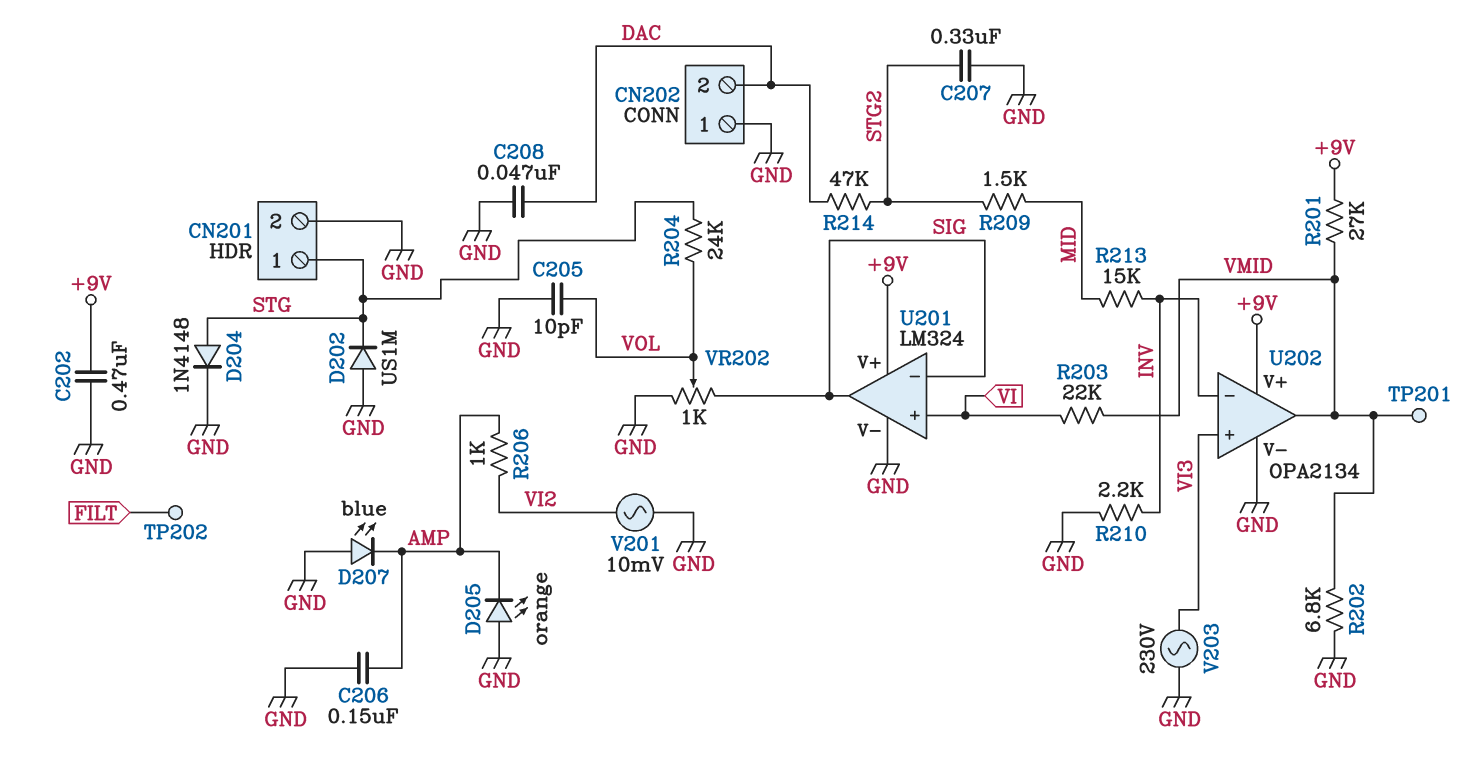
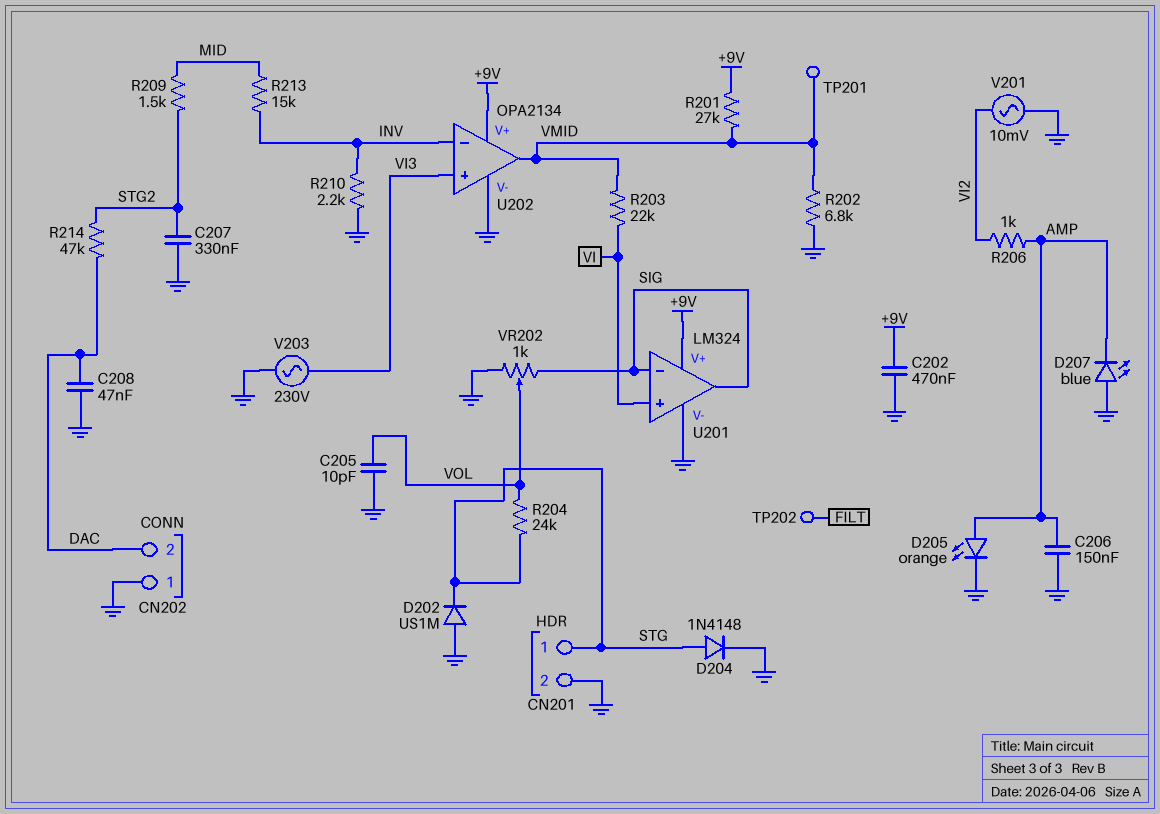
D205: LED orange (A GND, K AMP) -> LED orange (A AMP, K GND)

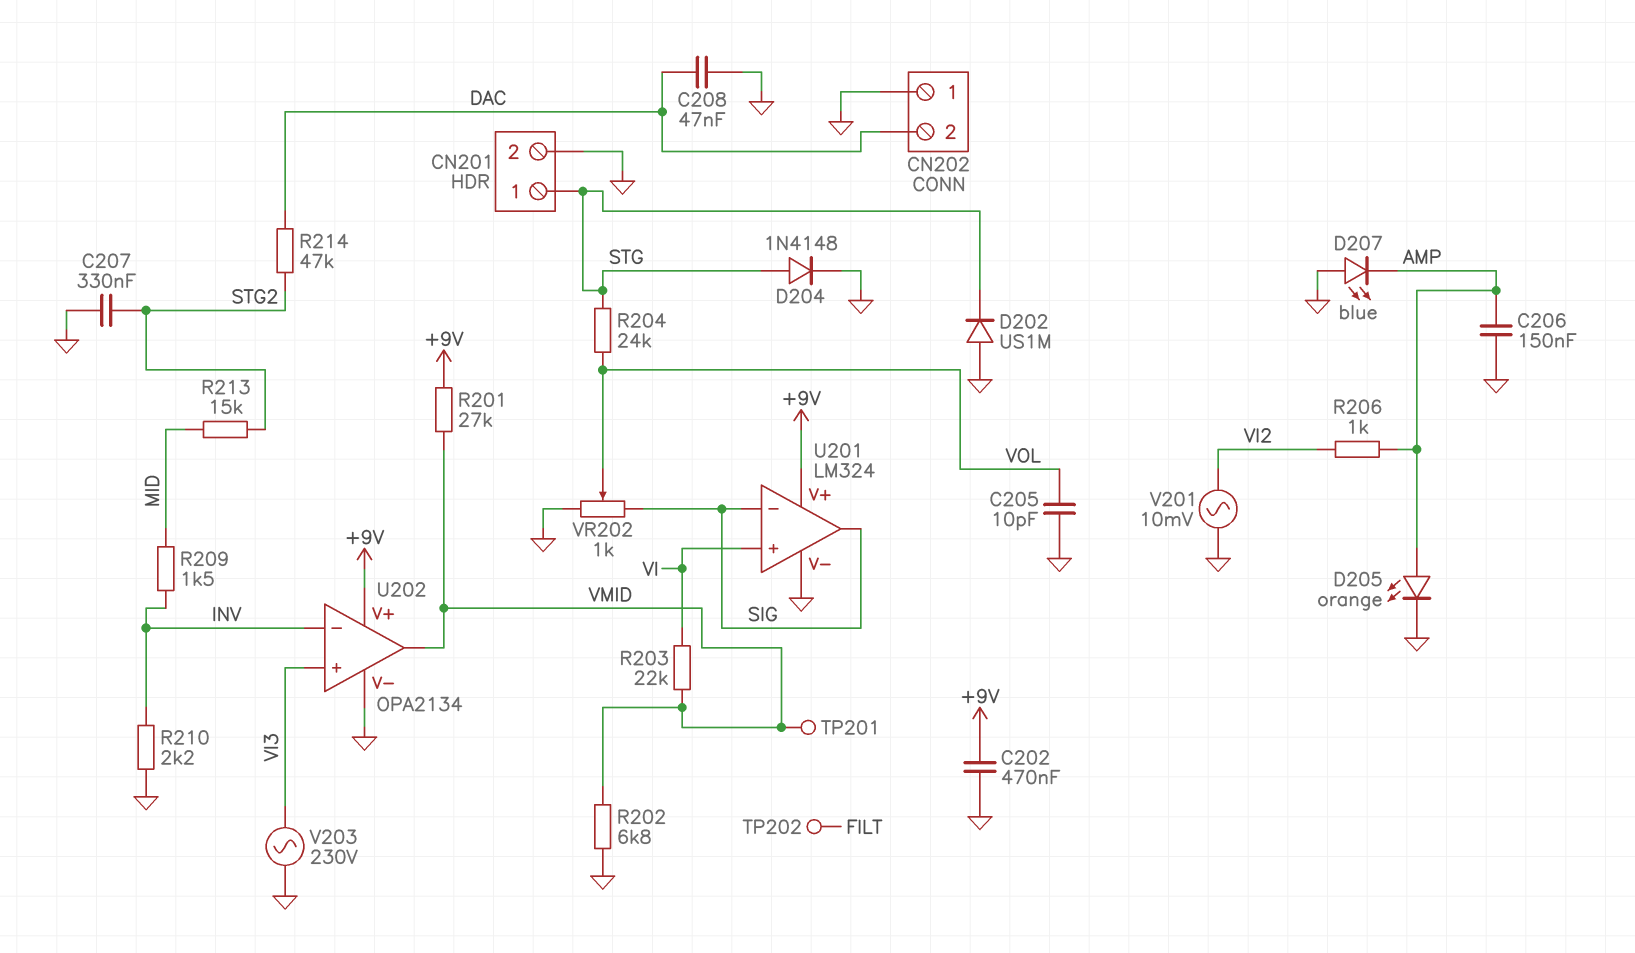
R209: 1.5k (MID, STG2) -> 1.5k (INV, MID)
R213: 15k (INV, MID) -> 15k (MID, STG2)

